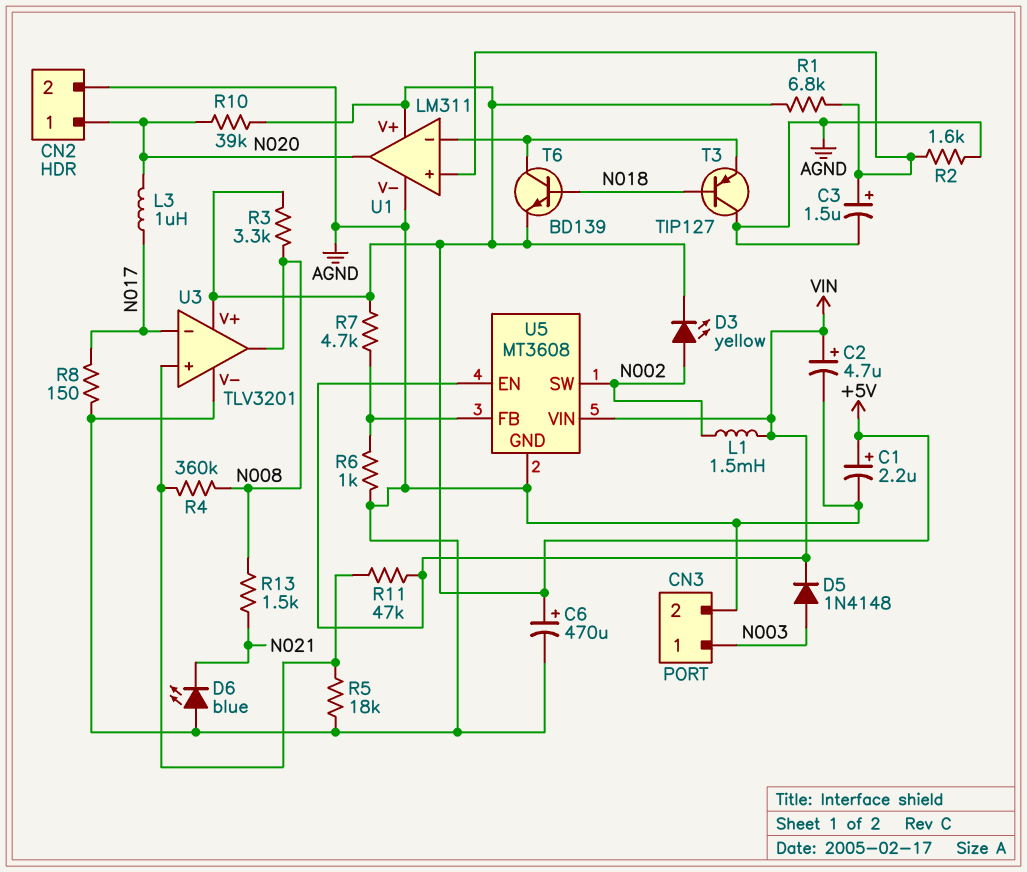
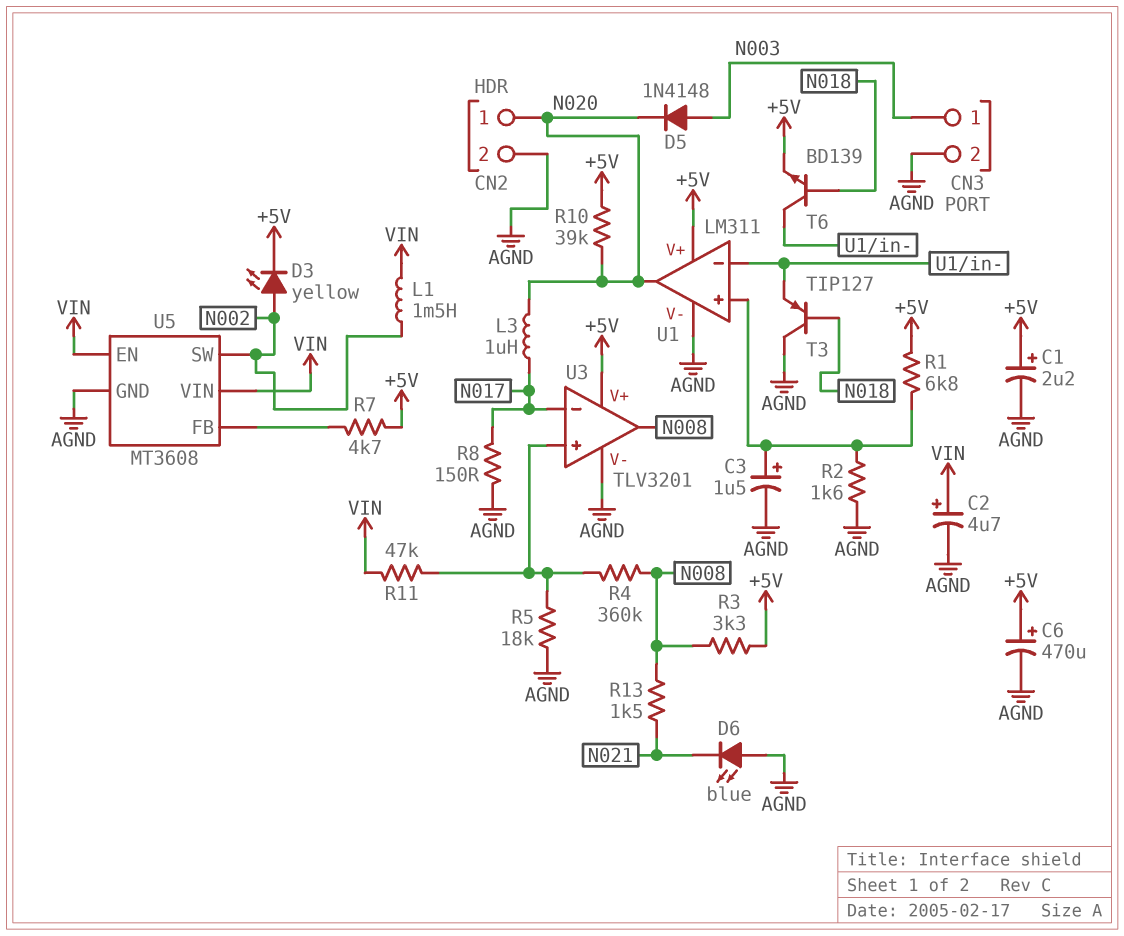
D5: diode 1N4148 (A N003, K VIN) -> diode 1N4148 (A N003, K N020)
R6: 1k (AGND, U5/FB) -> none

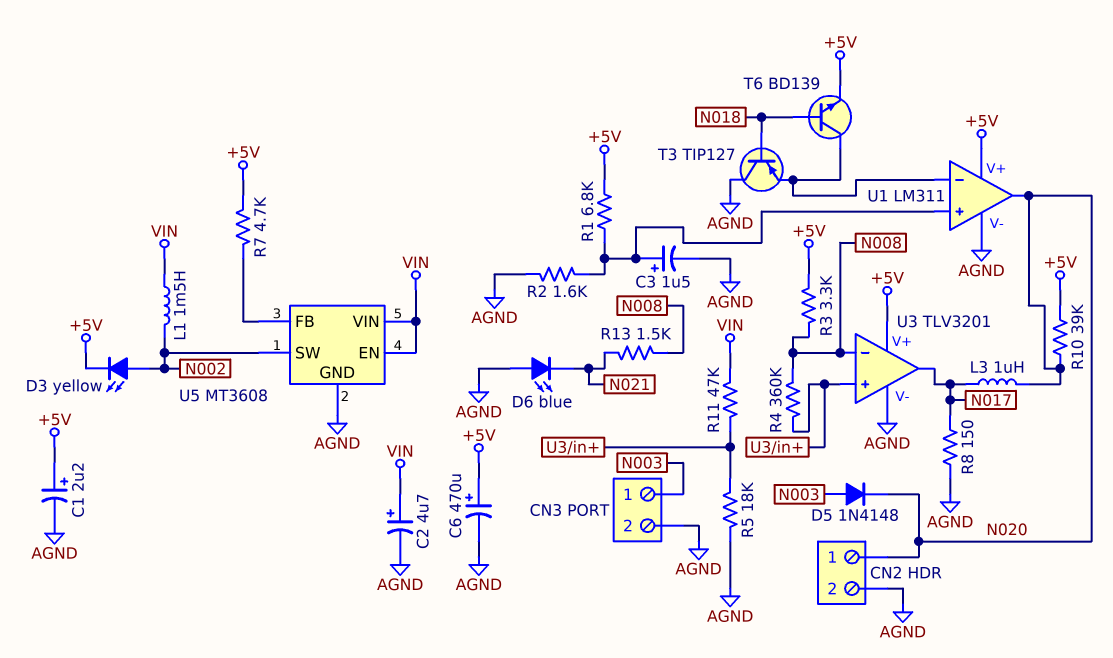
U3 pin in-: N017 -> N008
U3 pin out: N008 -> N017

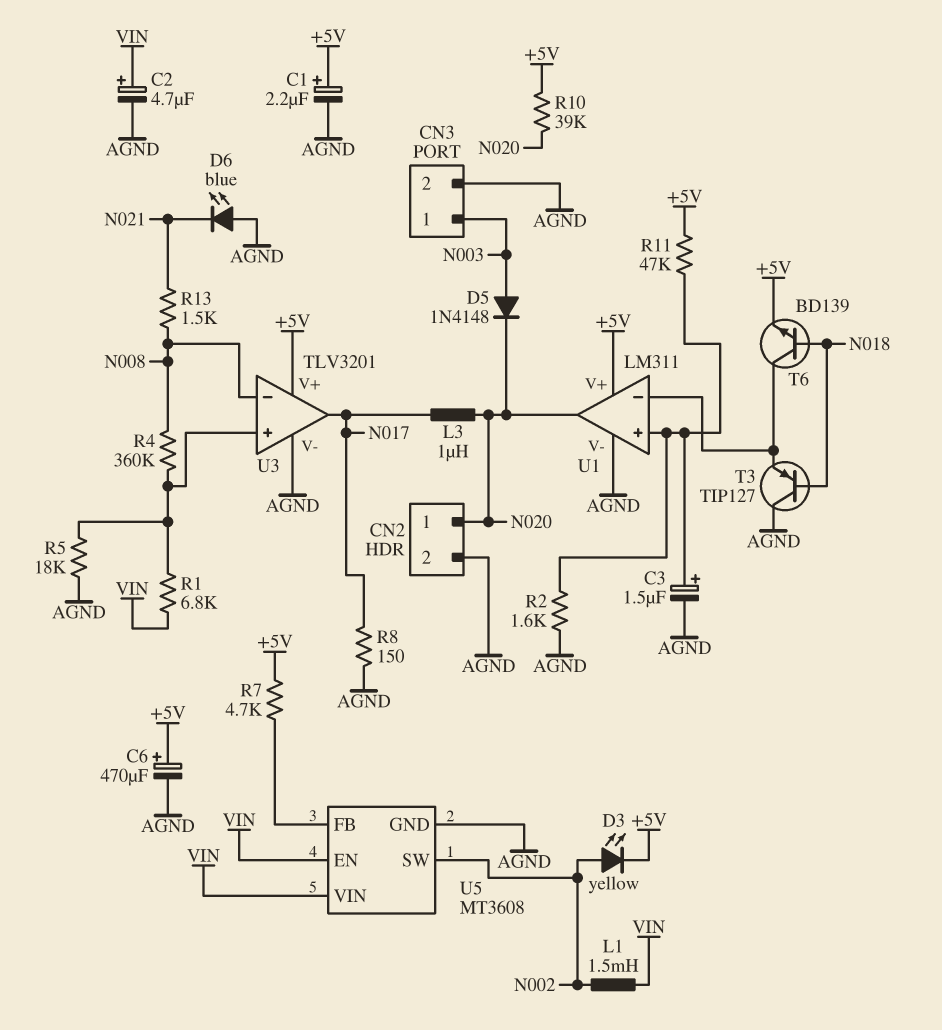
R1: 6.8k (+5V, U1/in+) -> 6.8k (U3/in+, VIN)
R3: 3.3k (+5V, N008) -> none
R11: 47k (U3/in+, VIN) -> 47k (+5V, U1/in+)

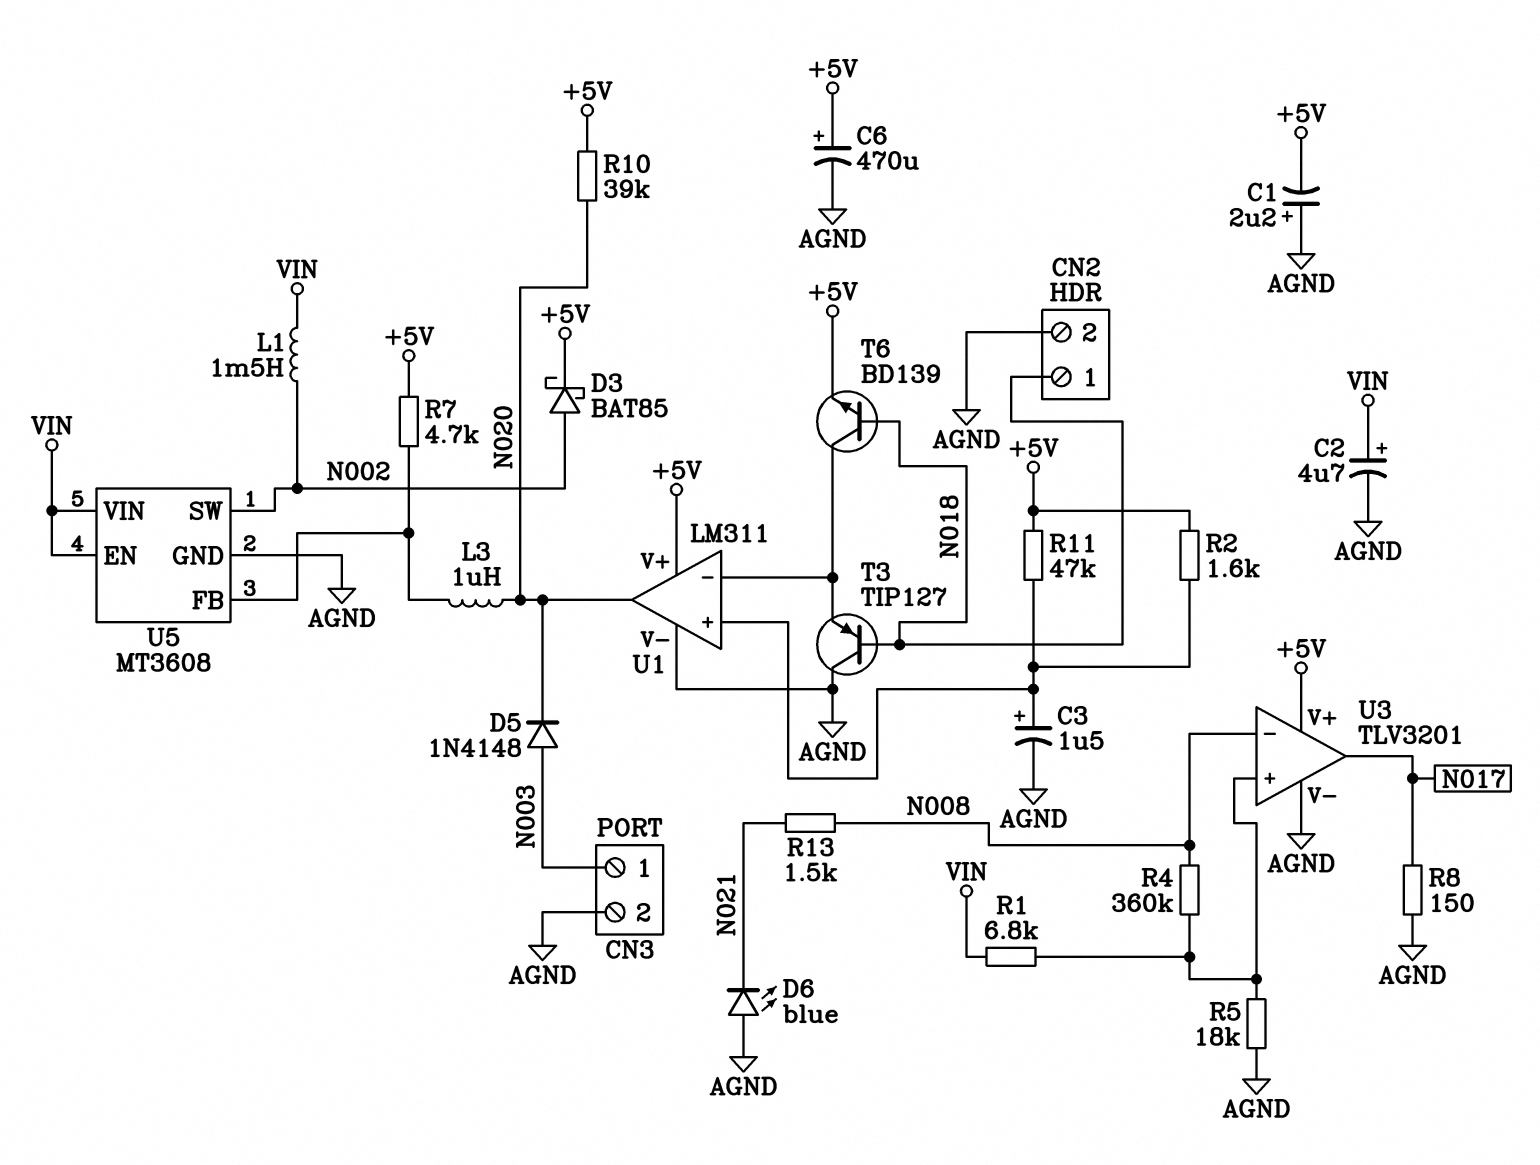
C1: 2.2uF (plus +5V, minus AGND) -> 2.2uF (plus AGND, minus +5V)
CN2 pin 1: N020 -> N018
D3: LED yellow (A N002, K +5V) -> schottky BAT85 (A N002, K +5V)
L3: 1uH (N017, N020) -> 1uH (N020, U5/FB)
R2: 1.6k (AGND, U1/in+) -> 1.6k (+5V, U1/in+)

